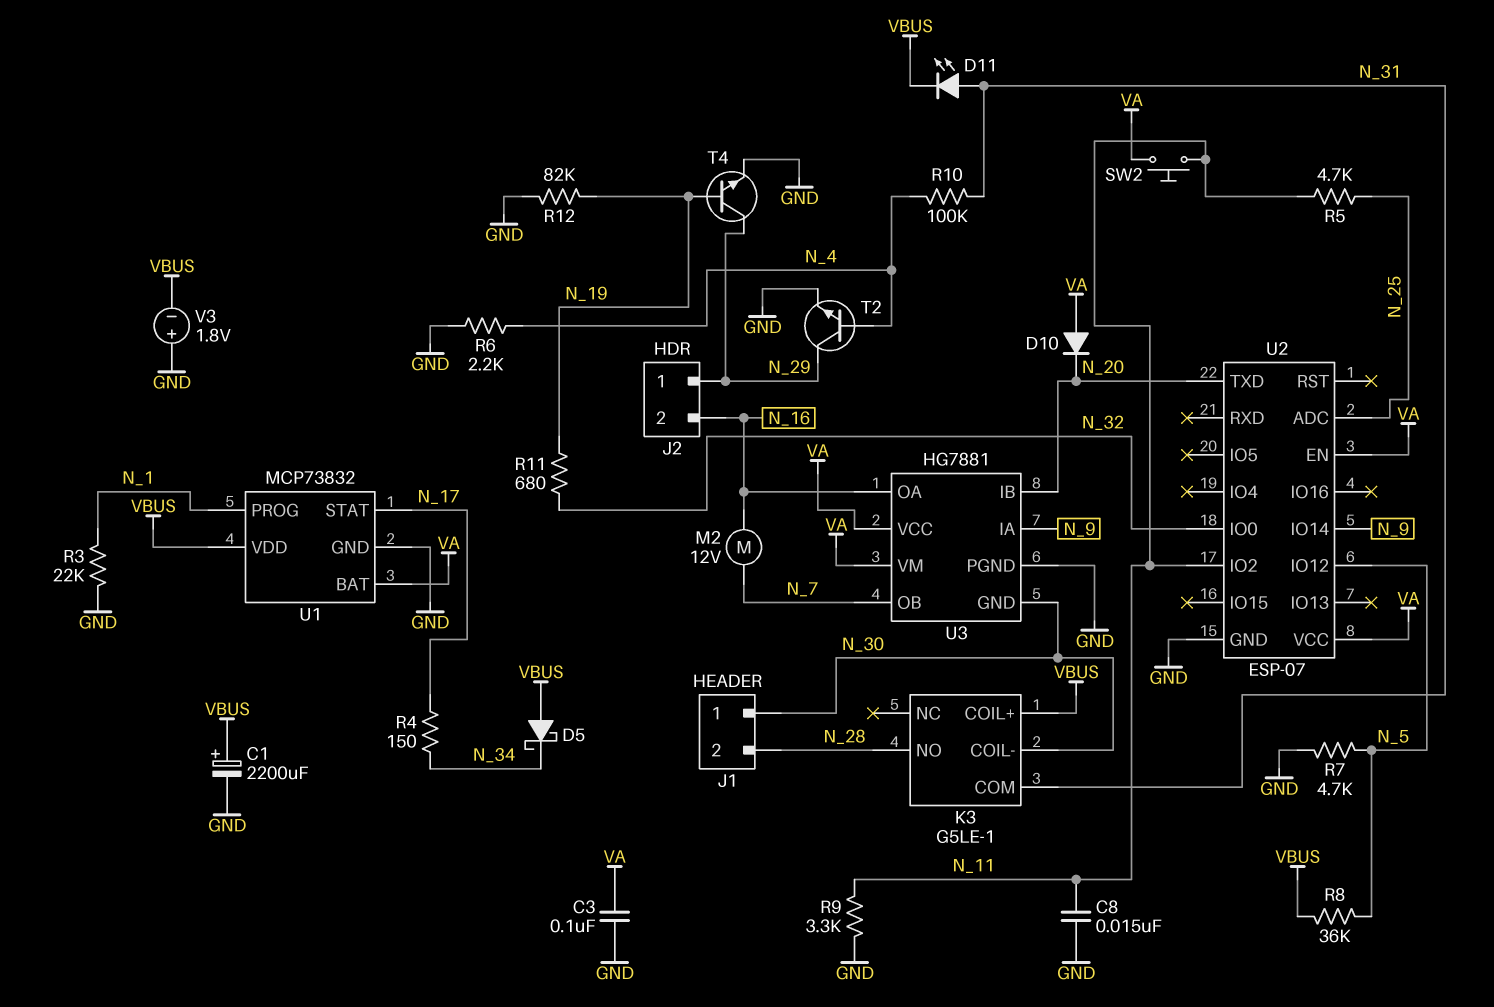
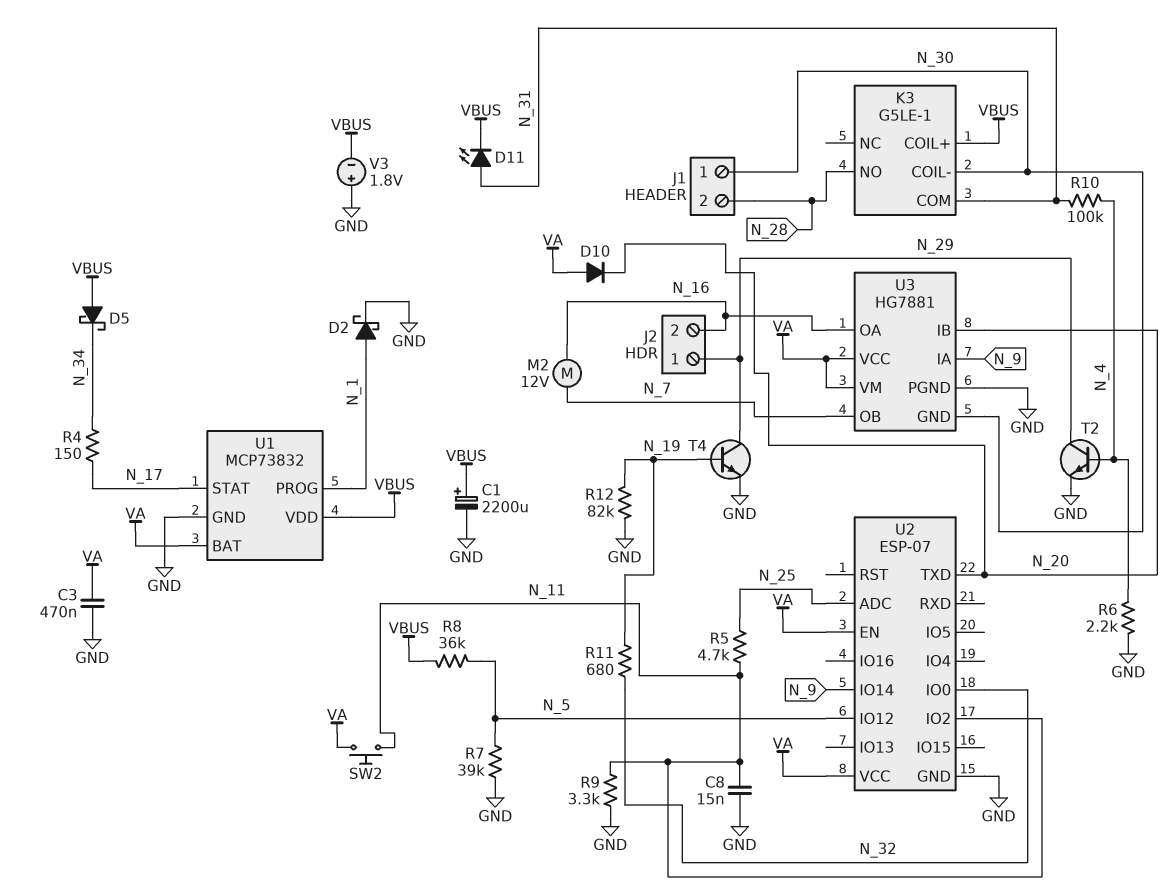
C3: 100nF (GND, VA) -> 470nF (GND, VA)
D2: none -> schottky (A N_1, K GND)
R3: 22k (GND, N_1) -> none
R7: 4.7k (GND, N_5) -> 39k (GND, N_5)

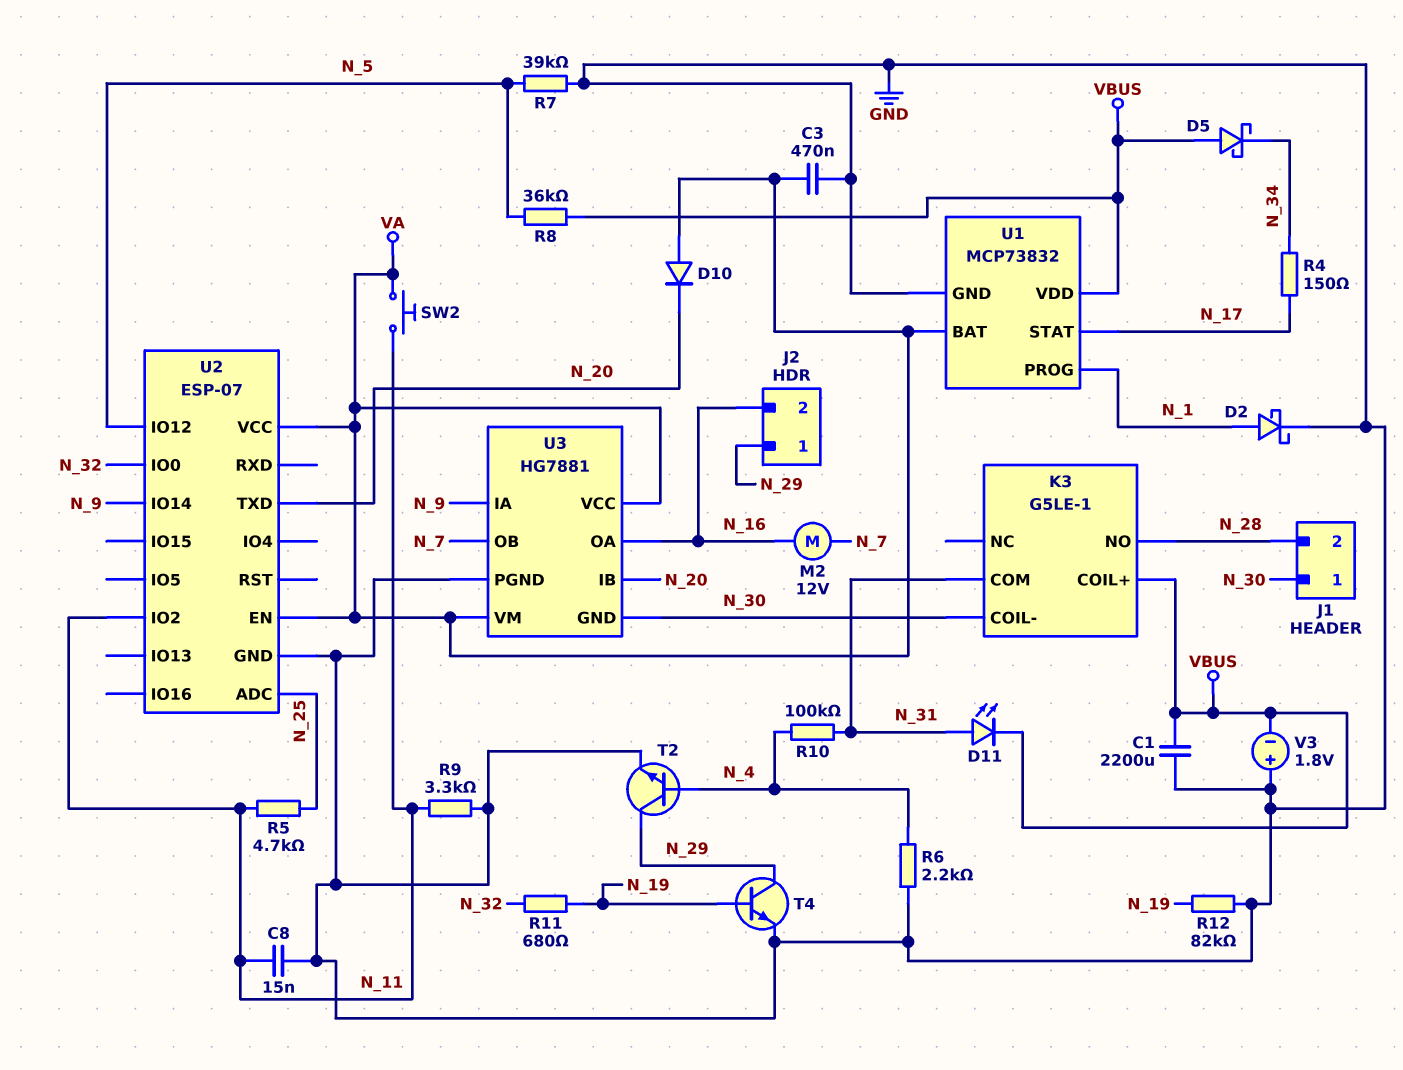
C1: 2200uF (plus VBUS, minus GND) -> 2200uF (GND, VBUS)

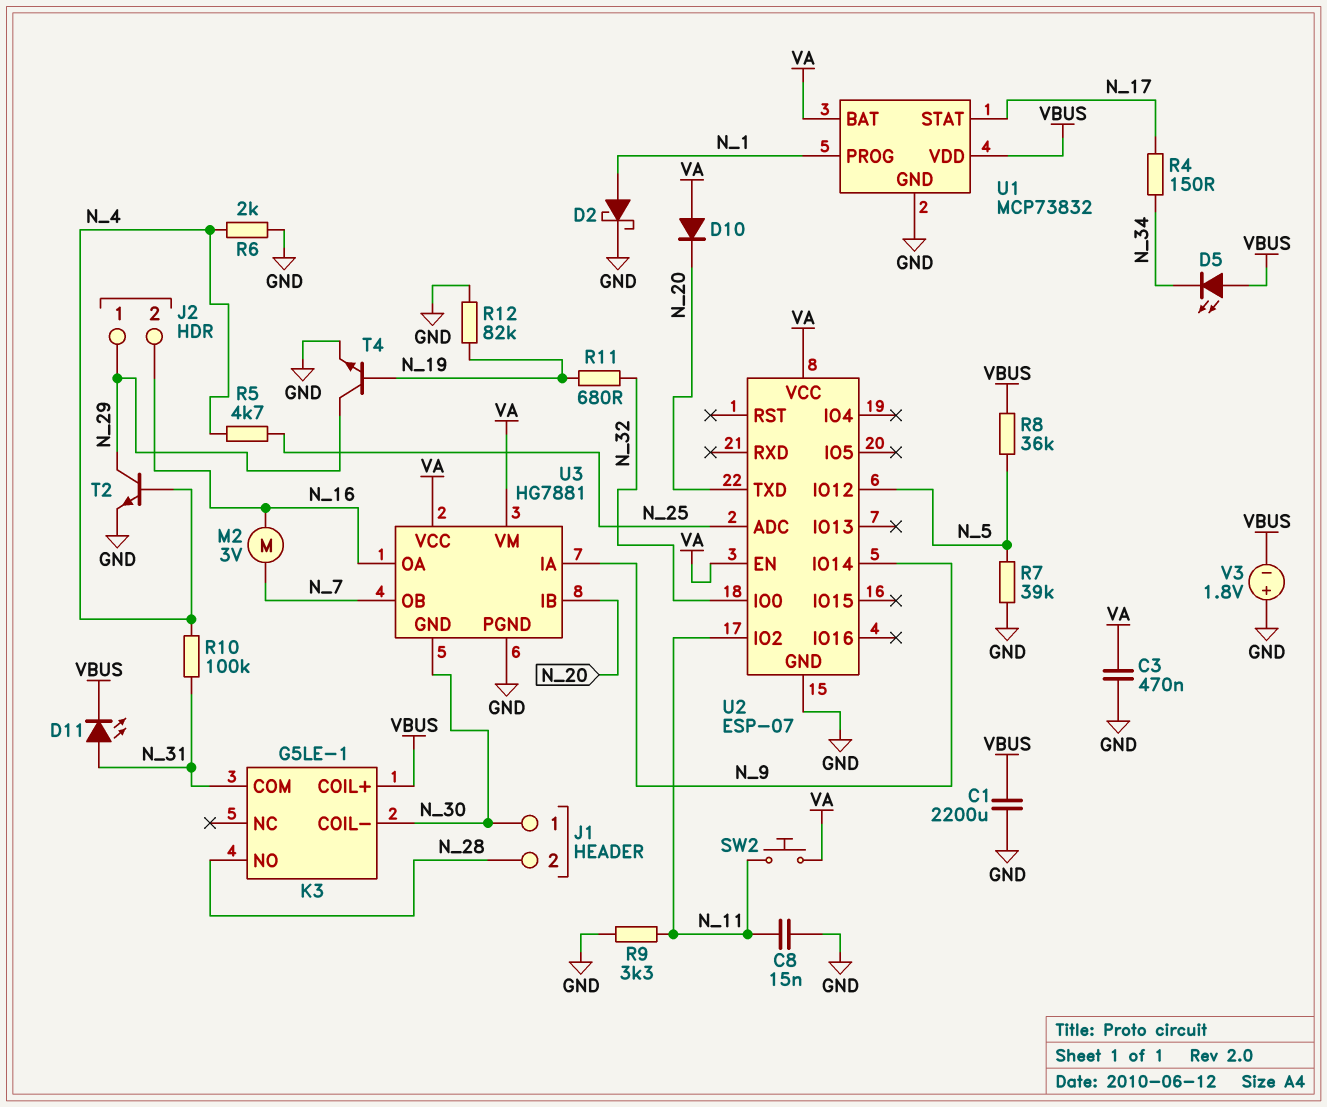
D5: schottky (A VBUS, K N_34) -> LED (A VBUS, K N_34)
M2: motor 12V (N_7, N_16) -> motor 3V (N_7, N_16)
R5: 4.7k (N_11, N_25) -> 4.7k (N_4, N_25)
R6: 2.2k (GND, N_4) -> 2k (GND, N_4)

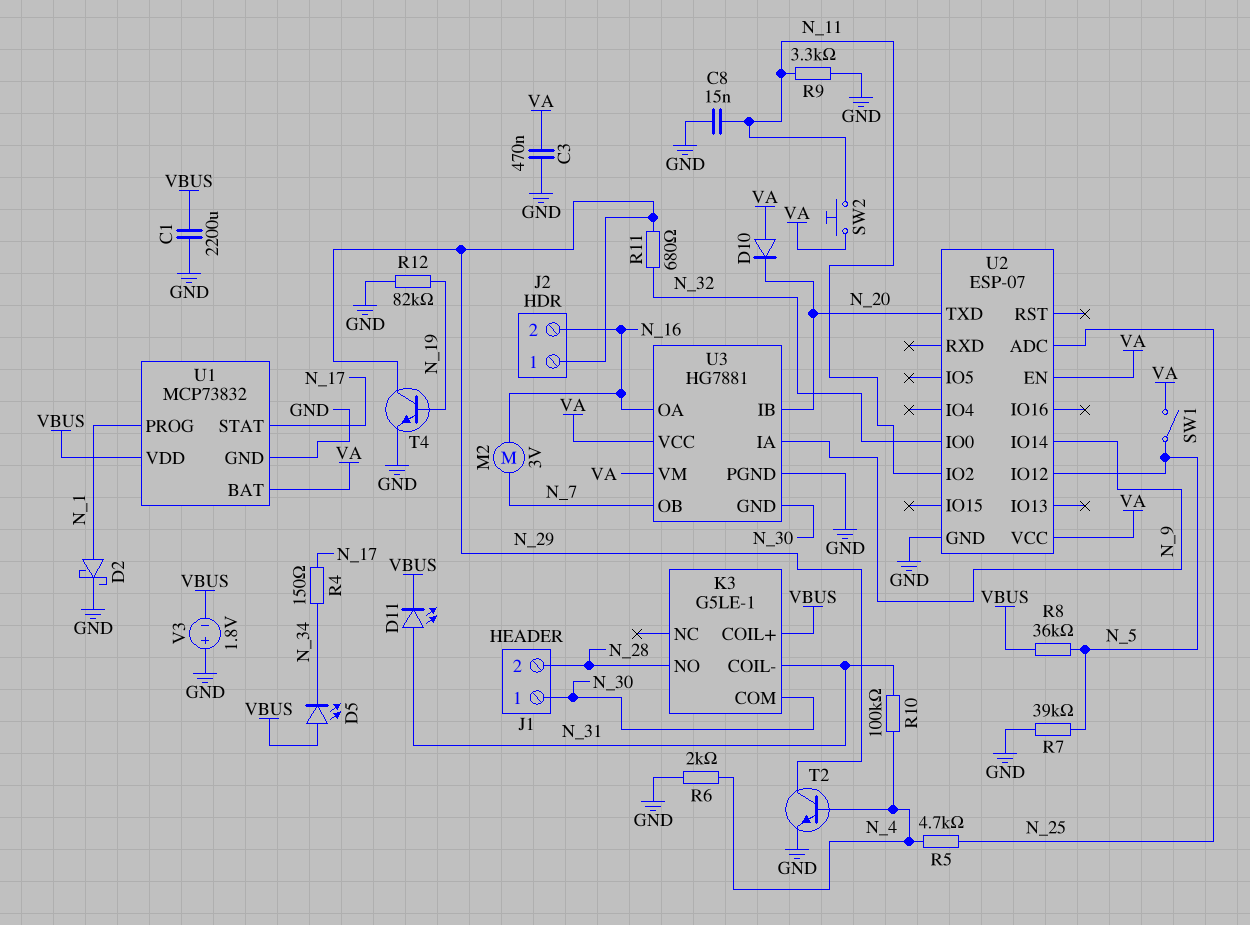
K3 pin COIL-: N_30 -> N_31
K3 pin COM: N_31 -> N_30
R11: 680 (N_19, N_32) -> 680 (N_29, N_32)
SW1: none -> switch (N_5, VA)

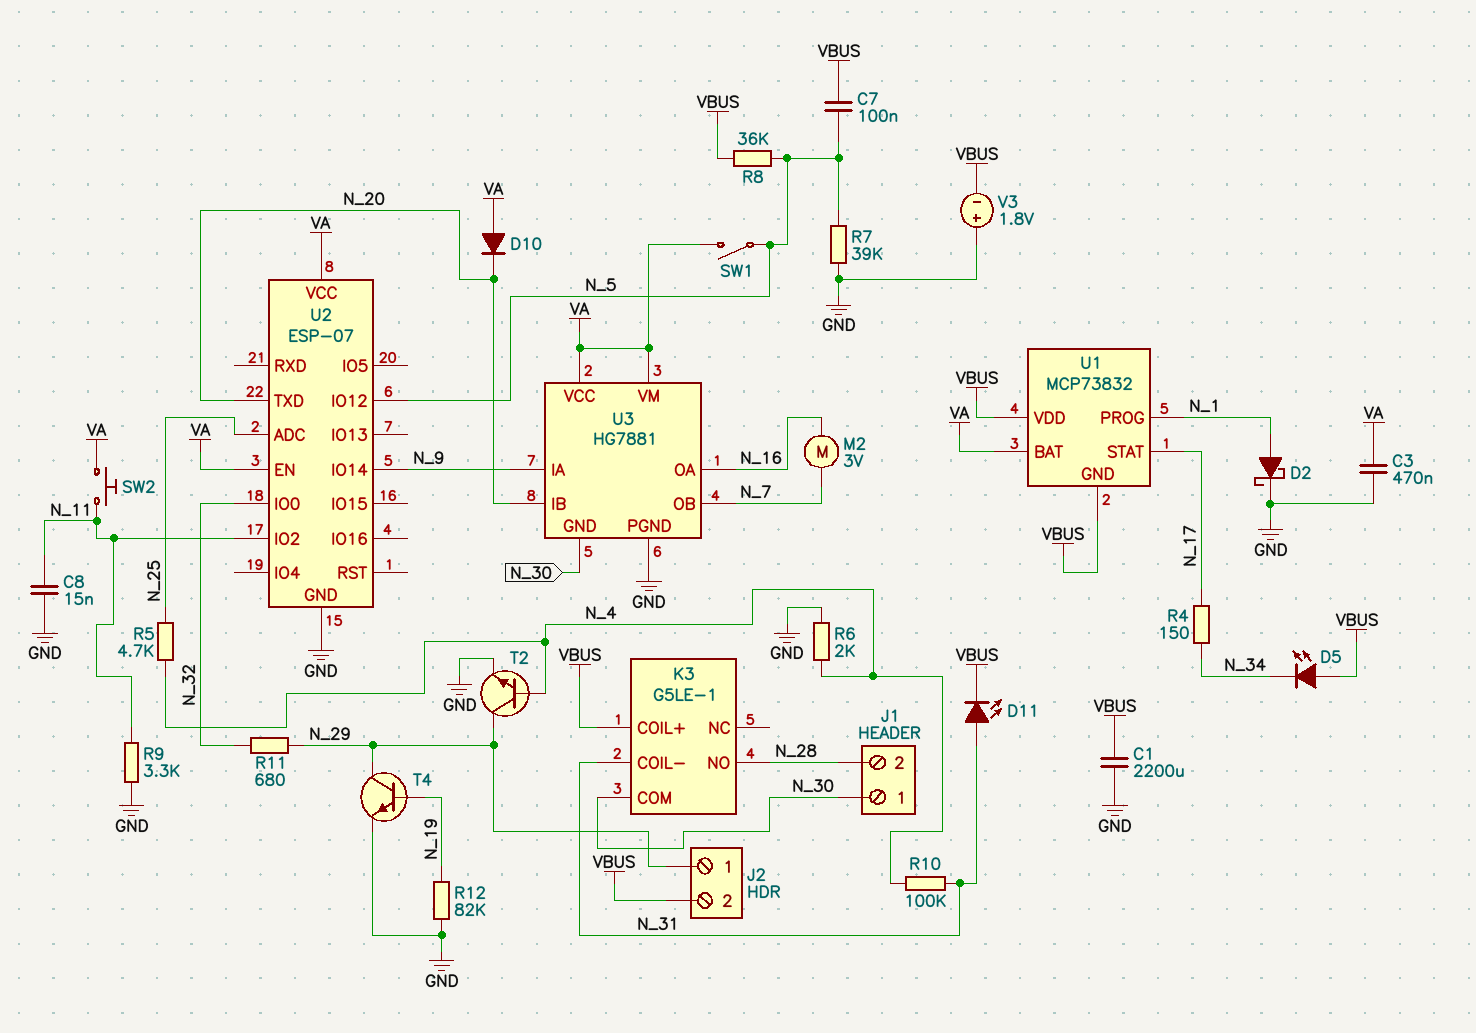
C7: none -> 100nF (N_5, VBUS)
J2 pin 2: N_16 -> VBUS
U1 pin GND: GND -> VBUS

